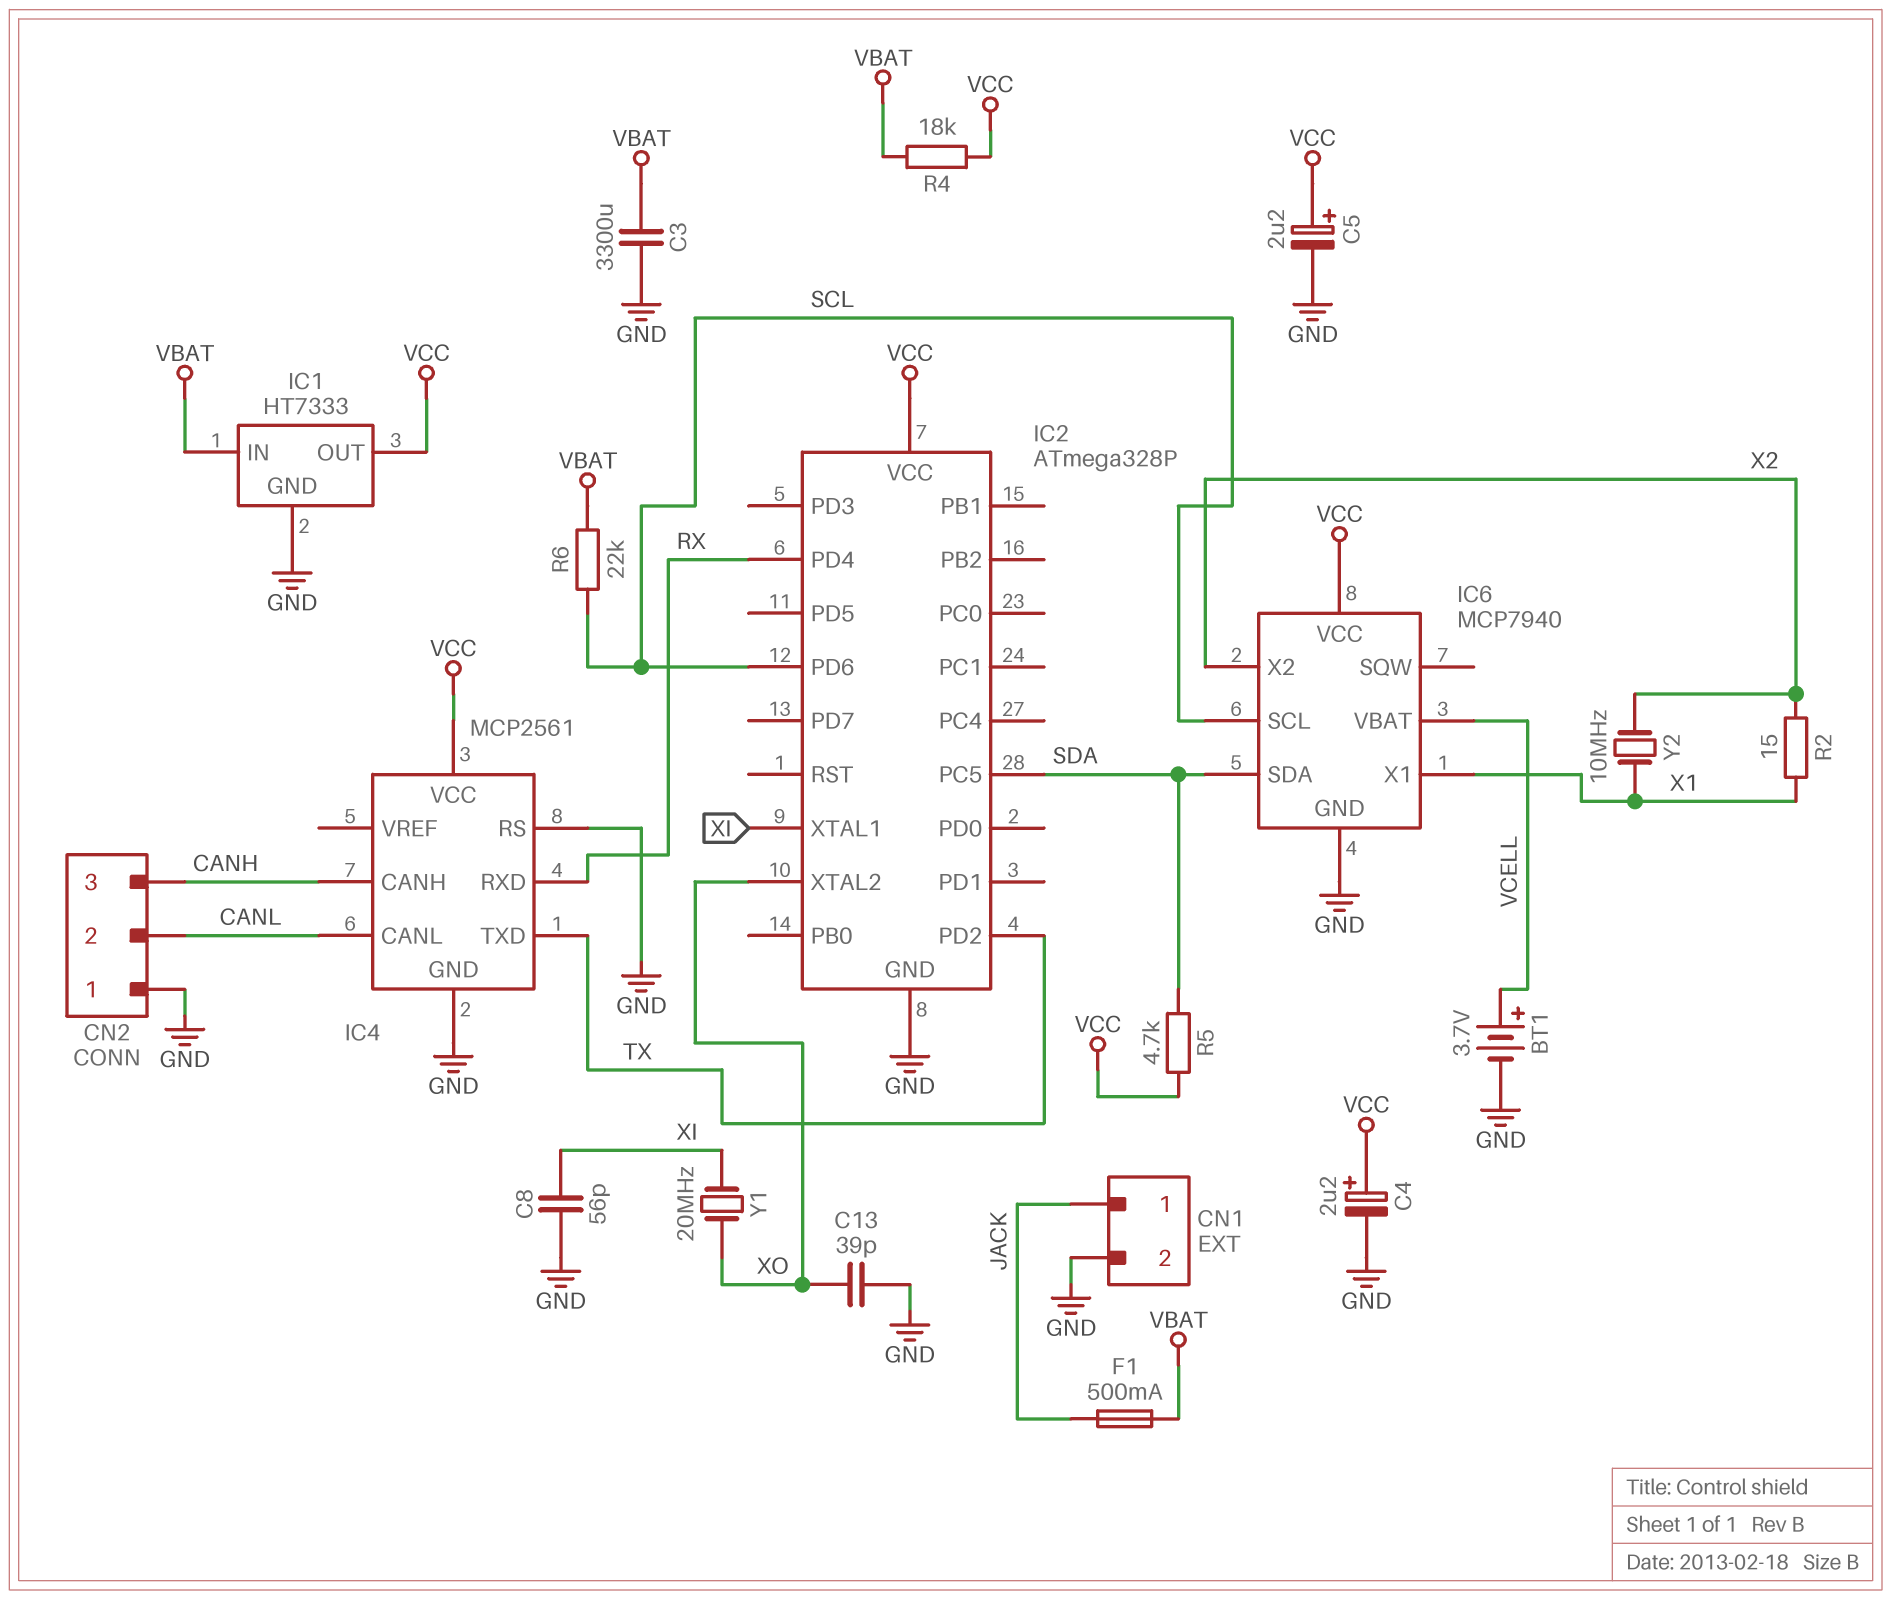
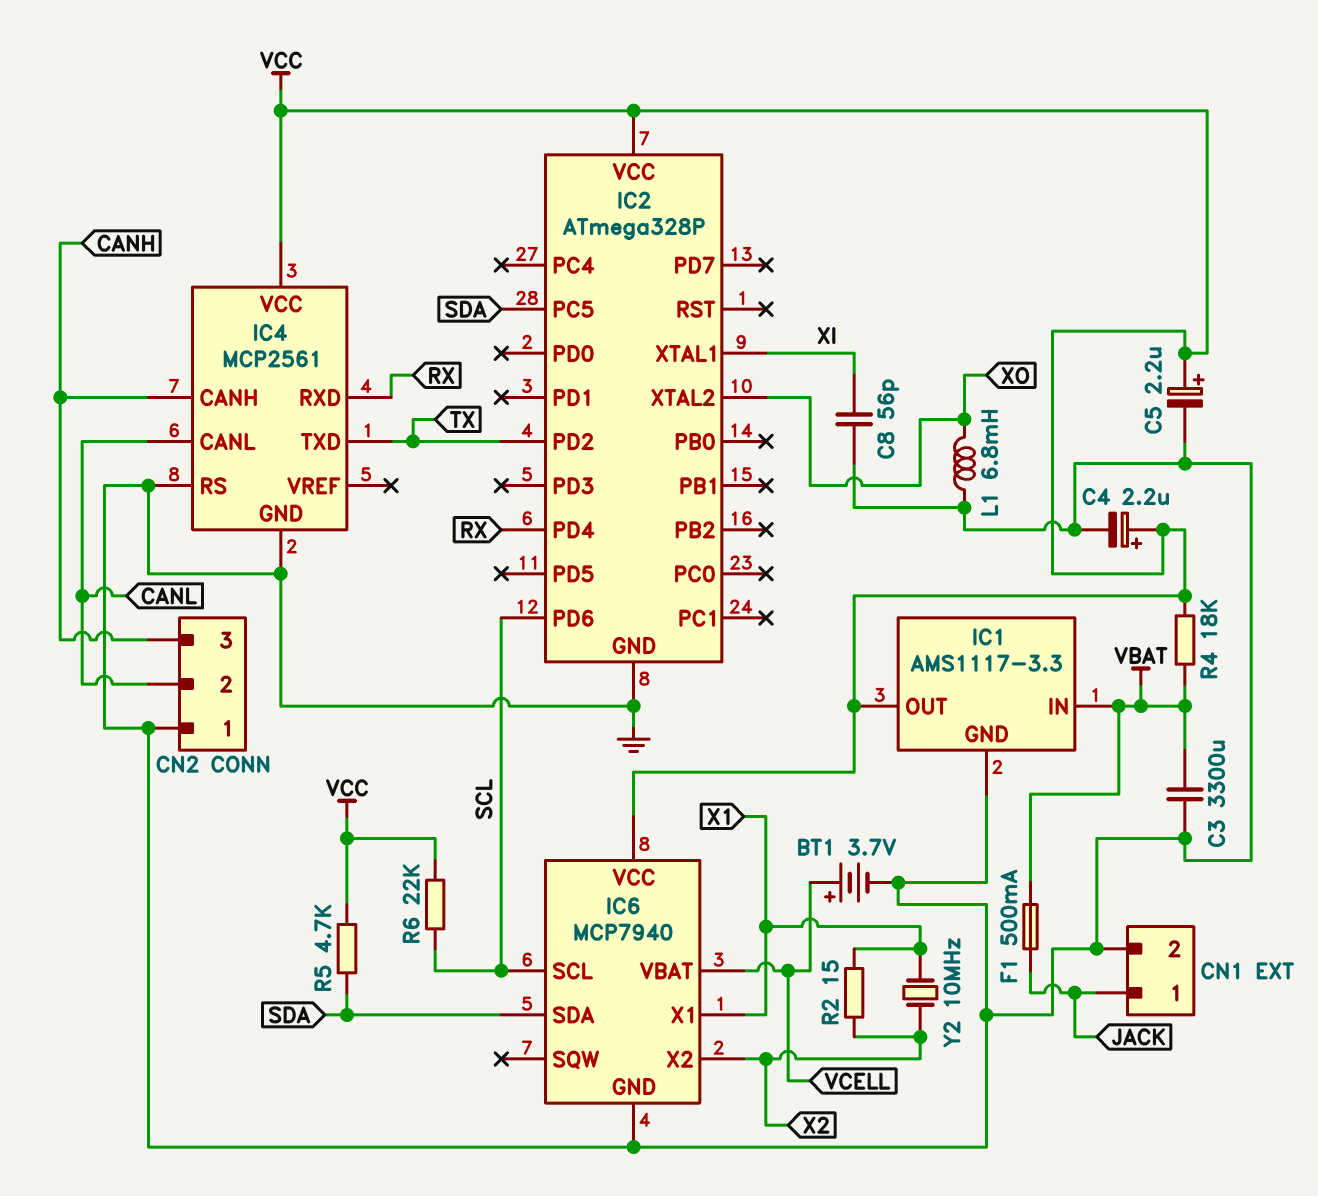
C13: 39pF (GND, XO) -> none
IC1: HT7333 -> AMS1117-3.3
L1: none -> 6.8mH (GND, XO)
R6: 22k (SCL, VBAT) -> 22k (SCL, VCC)
Y1: 20MHz (XI, XO) -> none

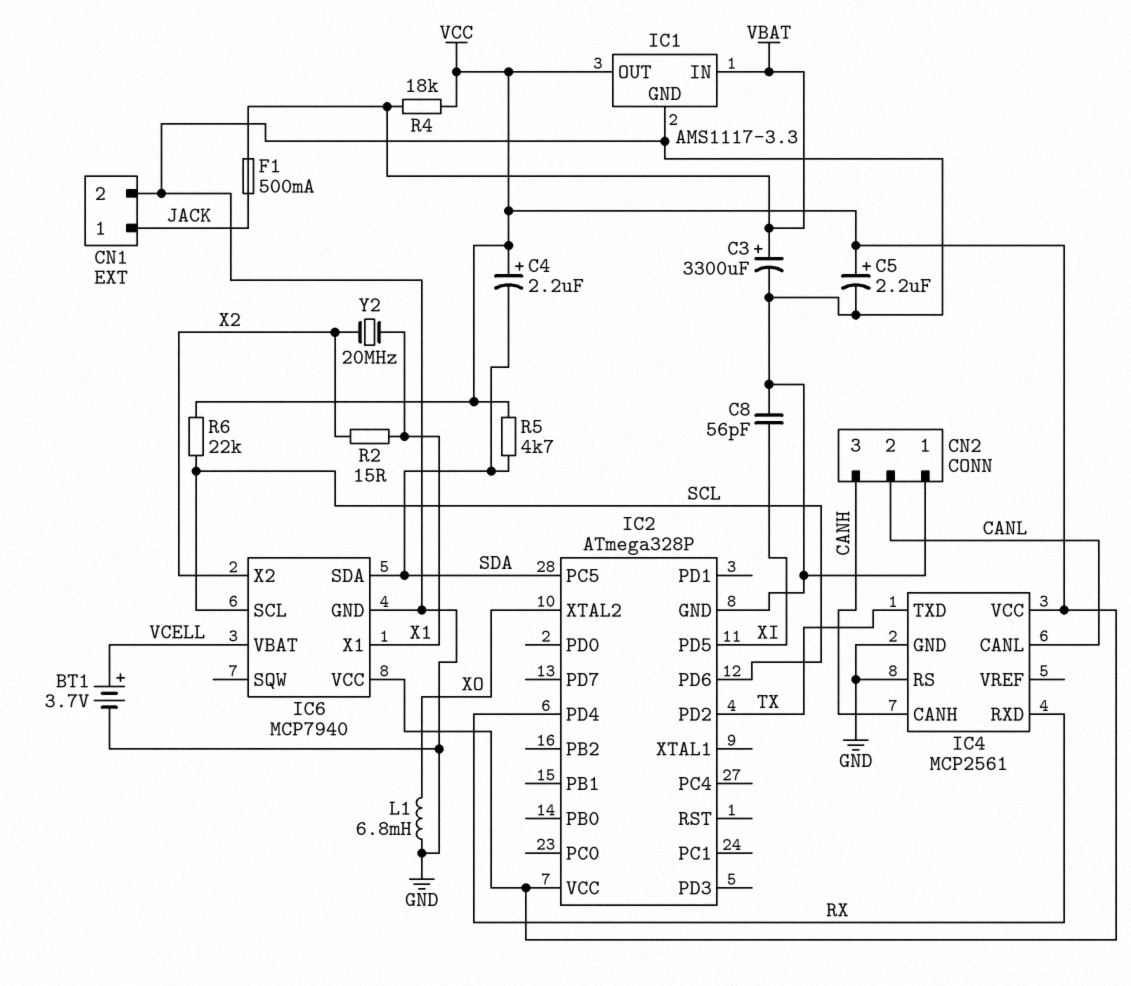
C3: 3300uF (GND, VBAT) -> 3300uF (plus VBAT, minus GND)
C4: 2.2uF (plus VCC, minus GND) -> 2.2uF (plus VCC, minus SDA)
IC2 pin PD5: none -> XI
IC2 pin XTAL1: XI -> none
Y2: 10MHz (X1, X2) -> 20MHz (X1, X2)

